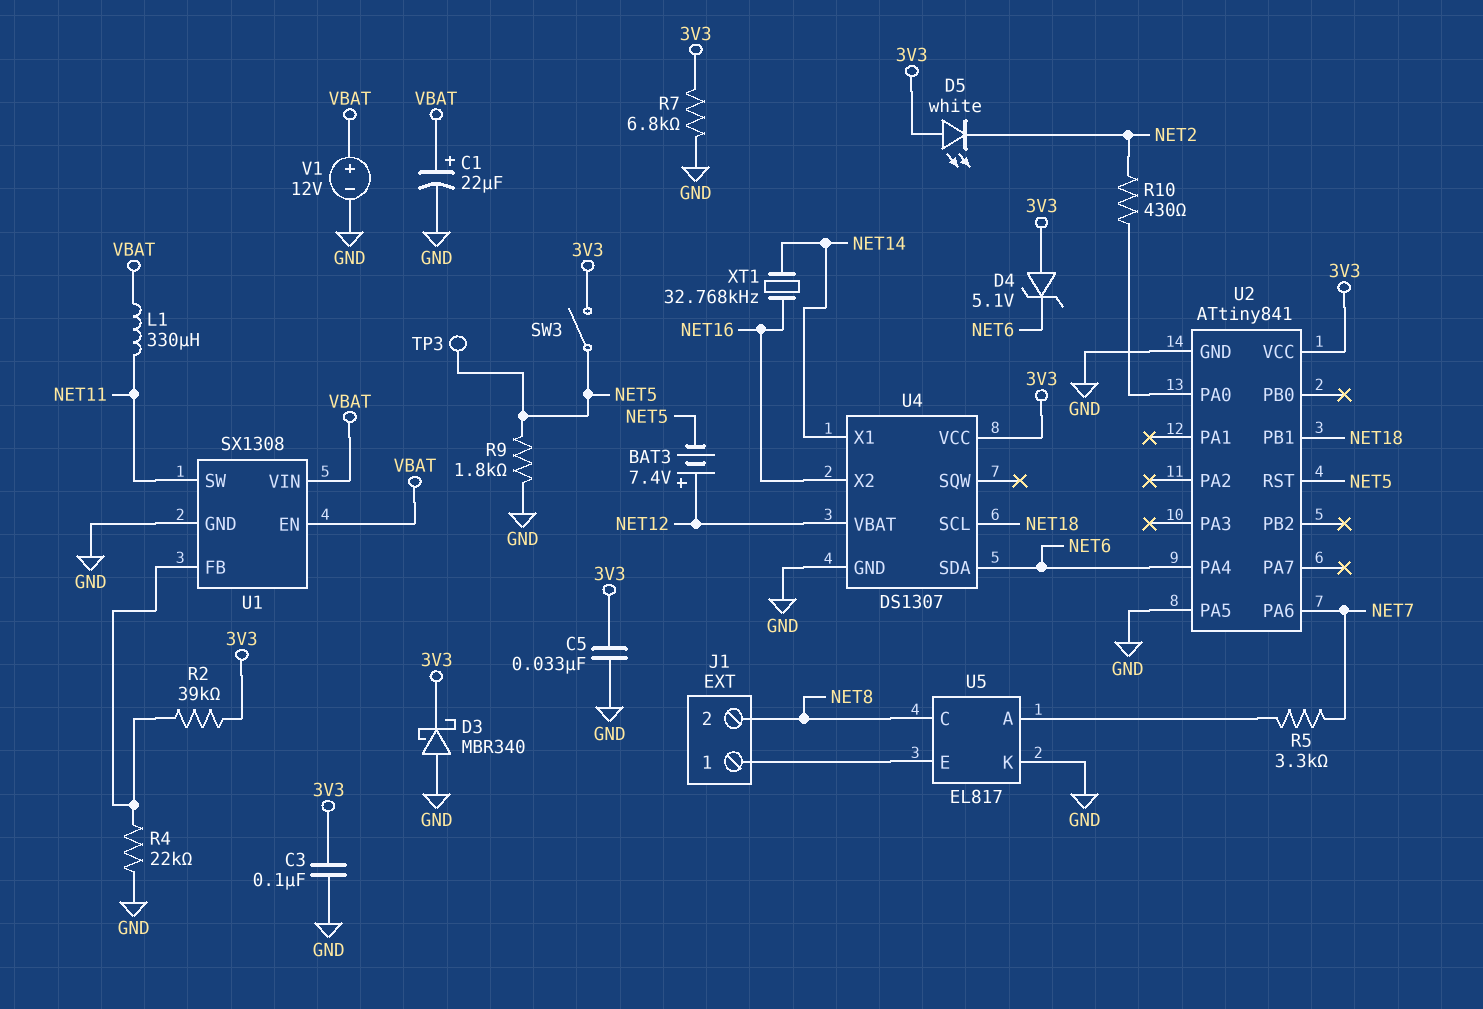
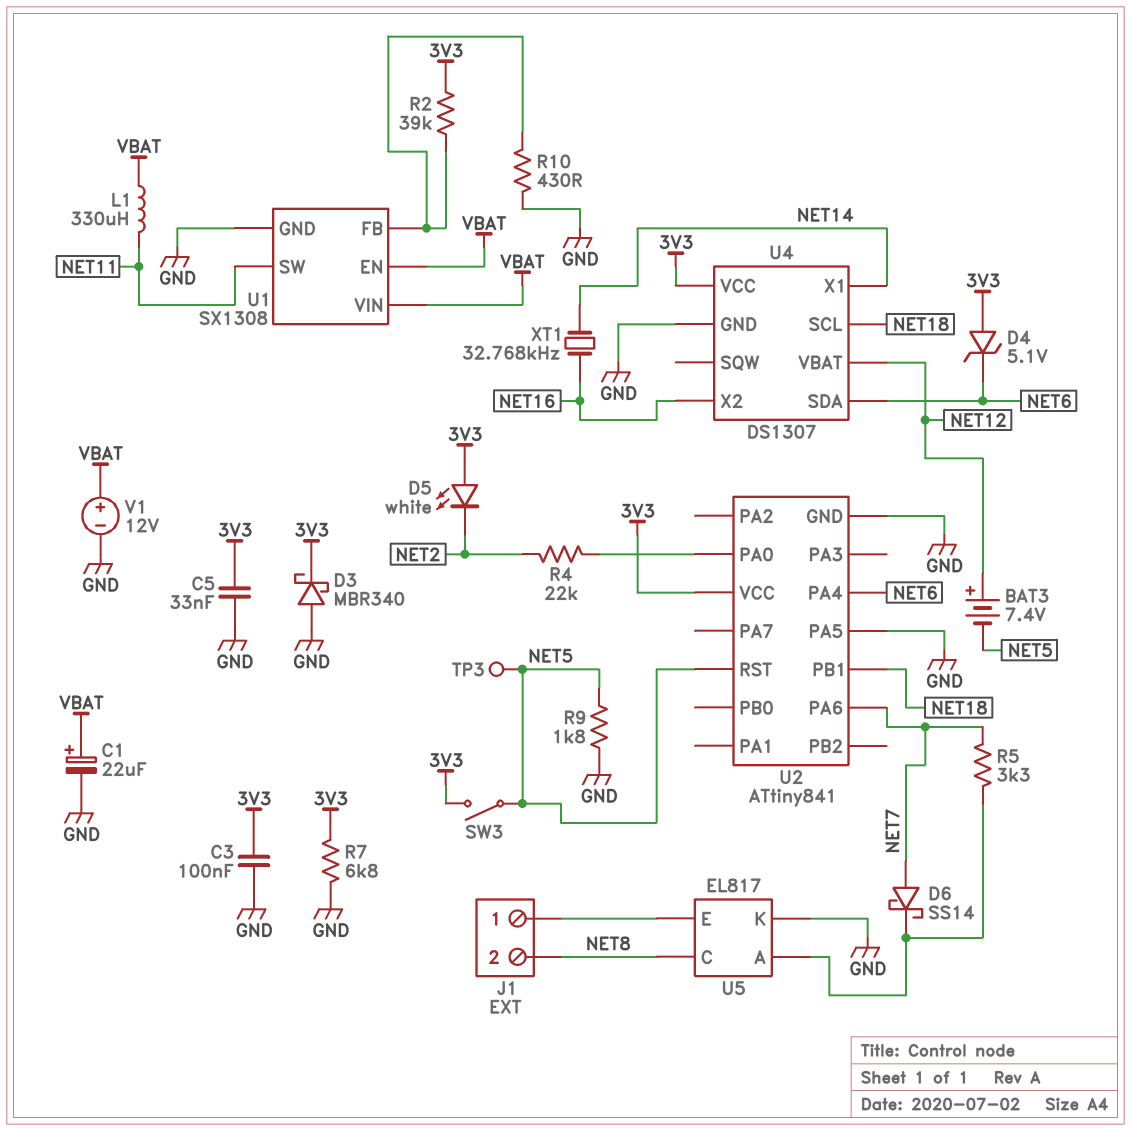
D6: none -> schottky SS14 (A NET7, K U5/A)
R4: 22k (GND, U1/FB) -> 22k (NET2, U2/PA0)
R10: 430 (NET2, U2/PA0) -> 430 (GND, U1/FB)

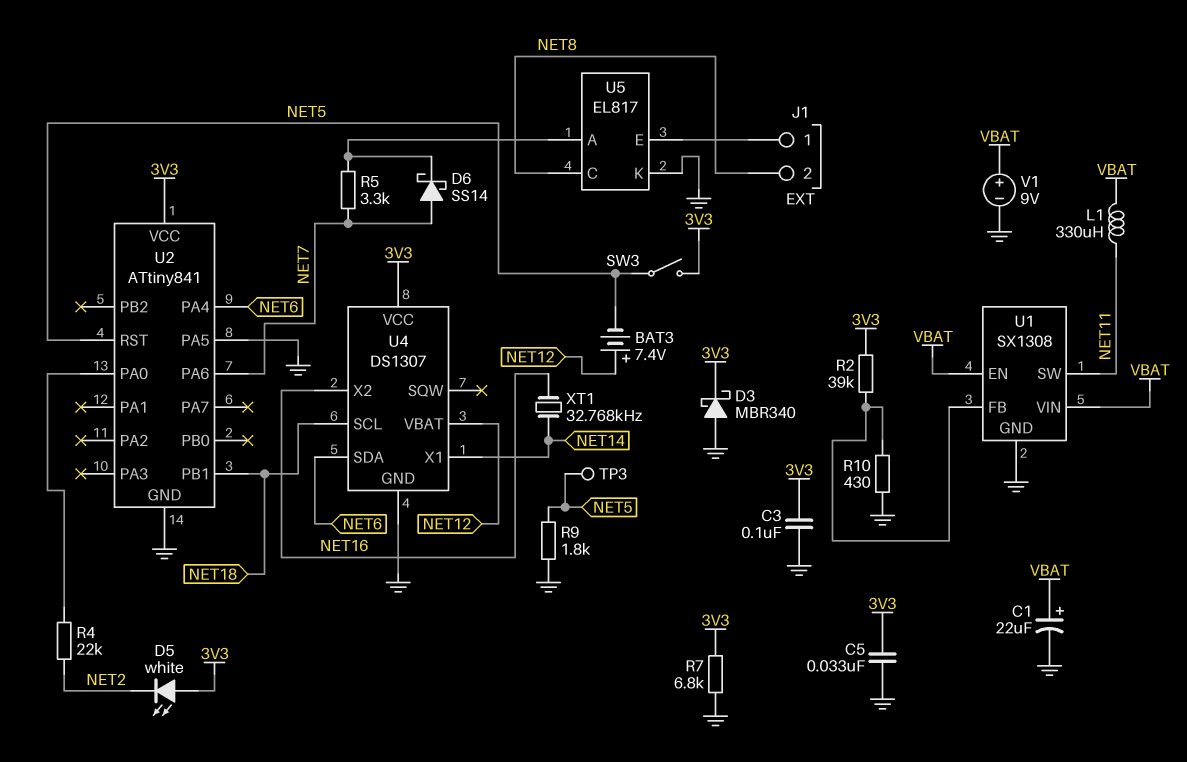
D4: zener 5.1V (A 3V3, K NET6) -> none
V1: 12V (plus VBAT, minus GND) -> 9V (plus VBAT, minus GND)

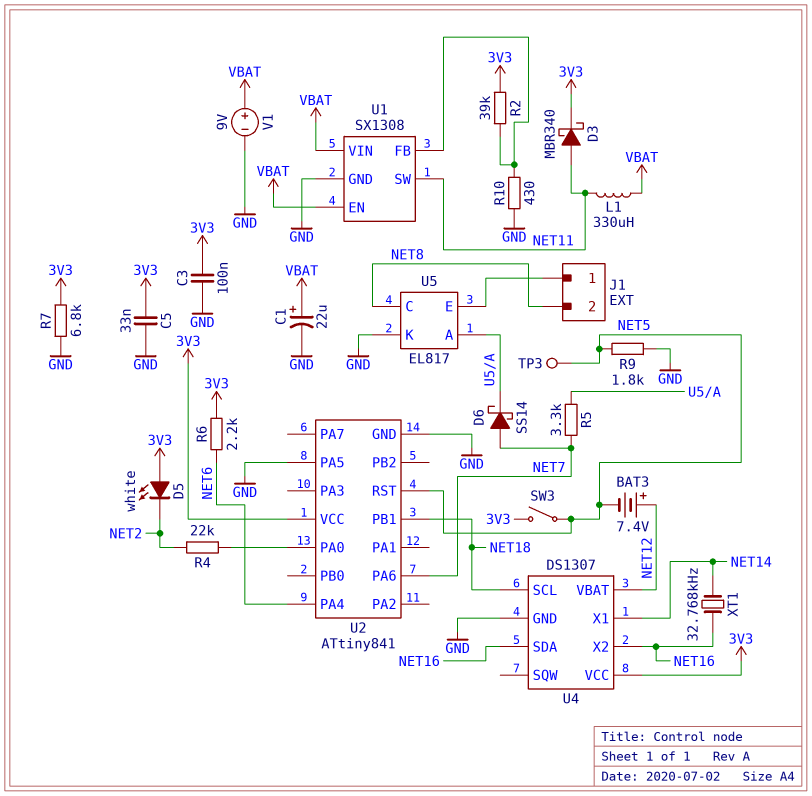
D3: schottky MBR340 (A GND, K 3V3) -> schottky MBR340 (A NET11, K 3V3)
R6: none -> 2.2k (3V3, NET6)
U4 pin SDA: NET6 -> NET16

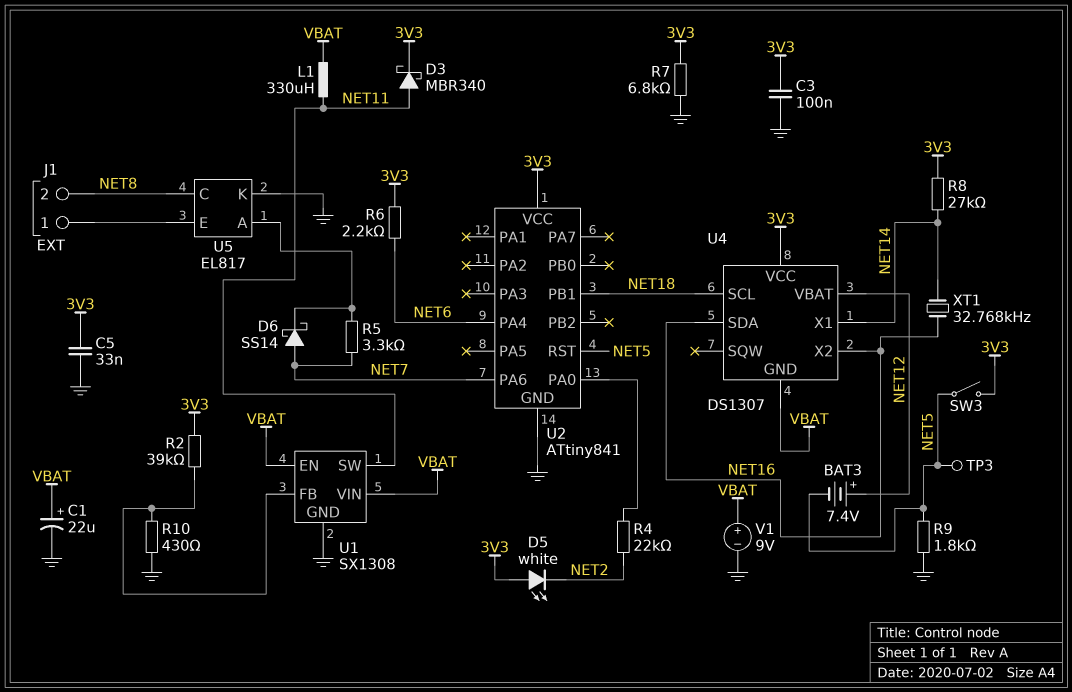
R8: none -> 27k (3V3, NET14)
U2 pin PA5: GND -> none
U4 pin GND: GND -> VBAT

